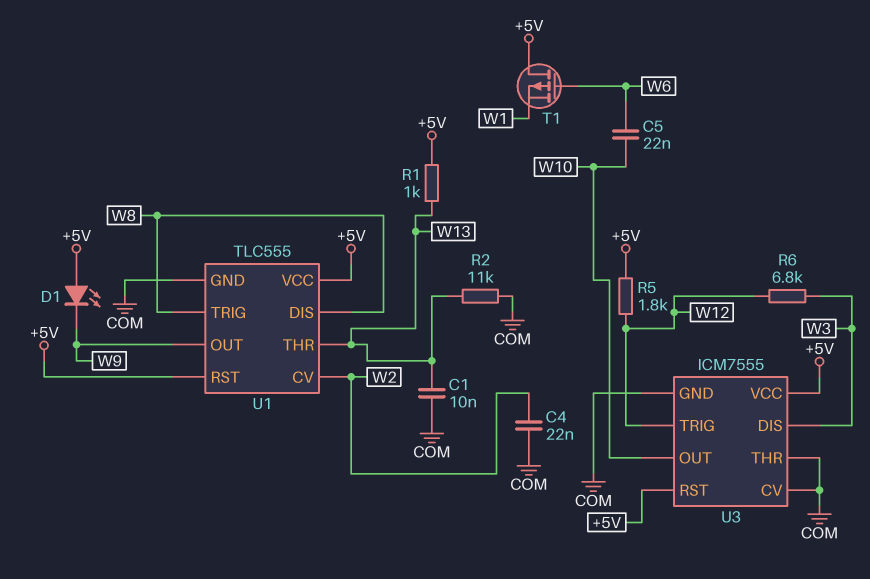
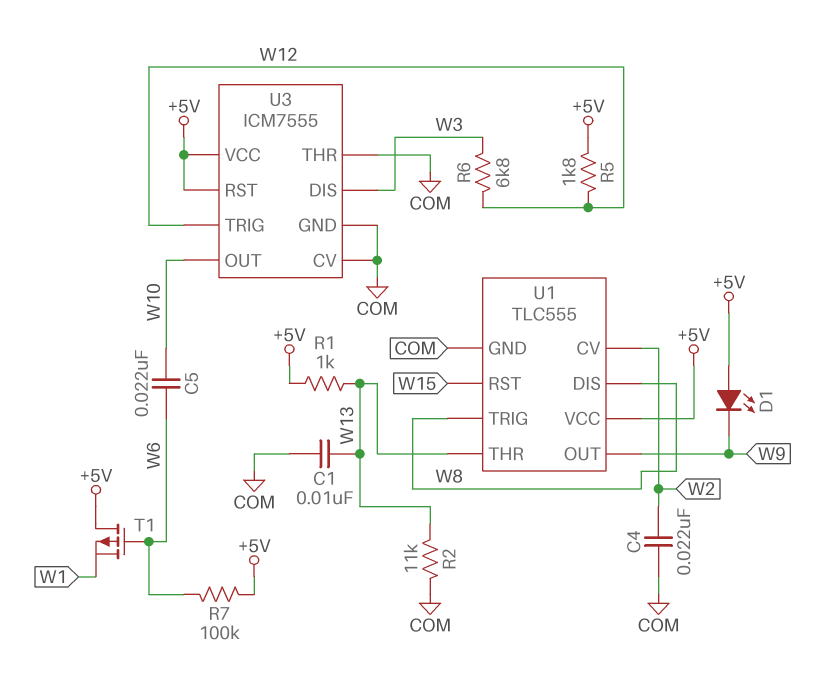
R7: none -> 100k (+5V, W6)
U1 pin RST: +5V -> W15

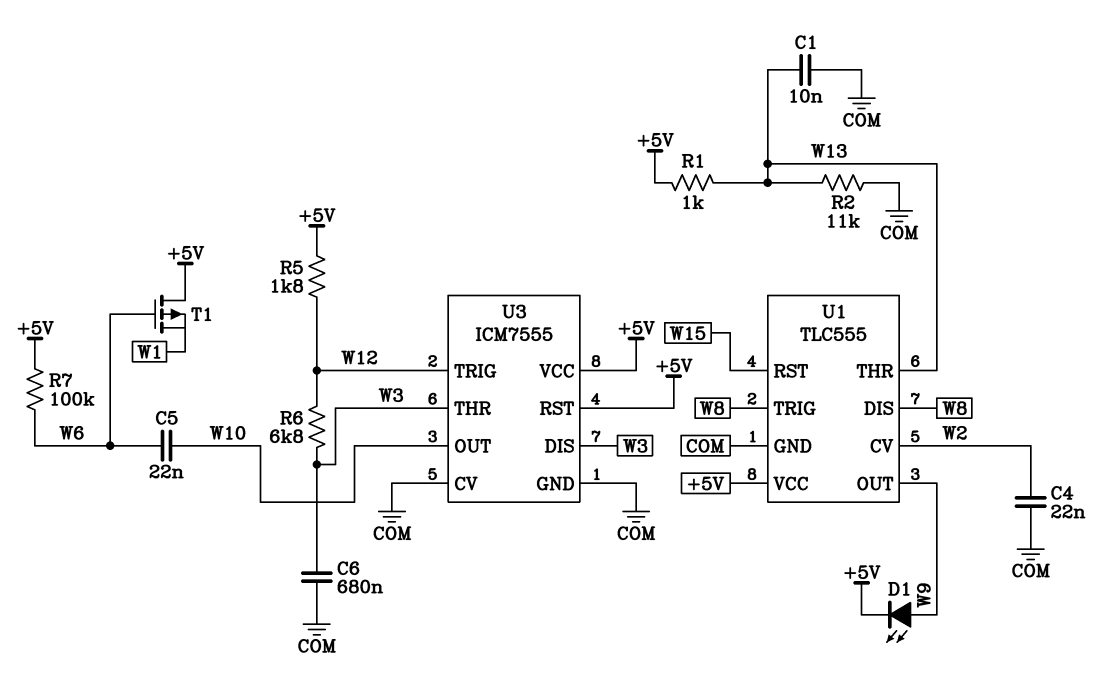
C6: none -> 680nF (COM, W3)
D1: LED (A +5V, K W9) -> LED (A W9, K +5V)
U3 pin THR: COM -> W3

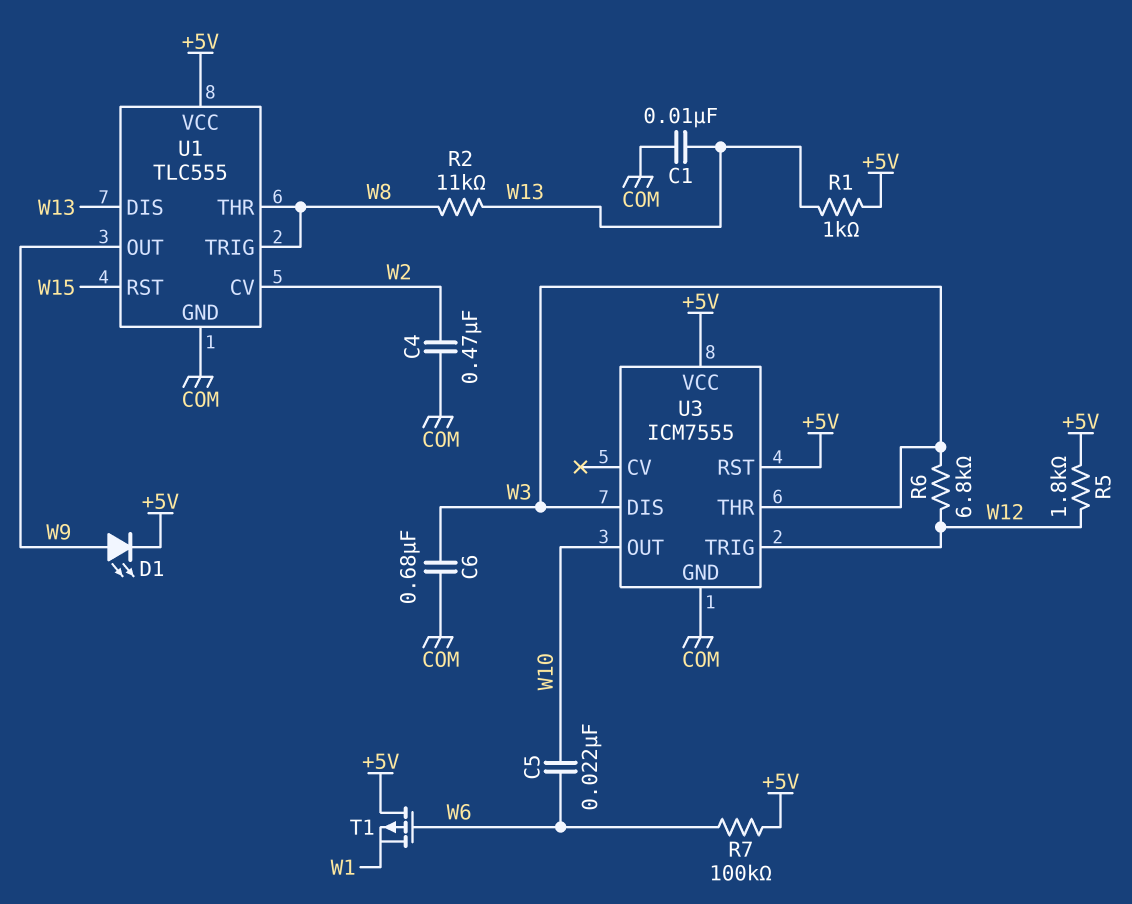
C4: 22nF (COM, W2) -> 470nF (COM, W2)
R2: 11k (COM, W13) -> 11k (W8, W13)
U1 pin DIS: W8 -> W13
U1 pin THR: W13 -> W8
U3 pin CV: COM -> none

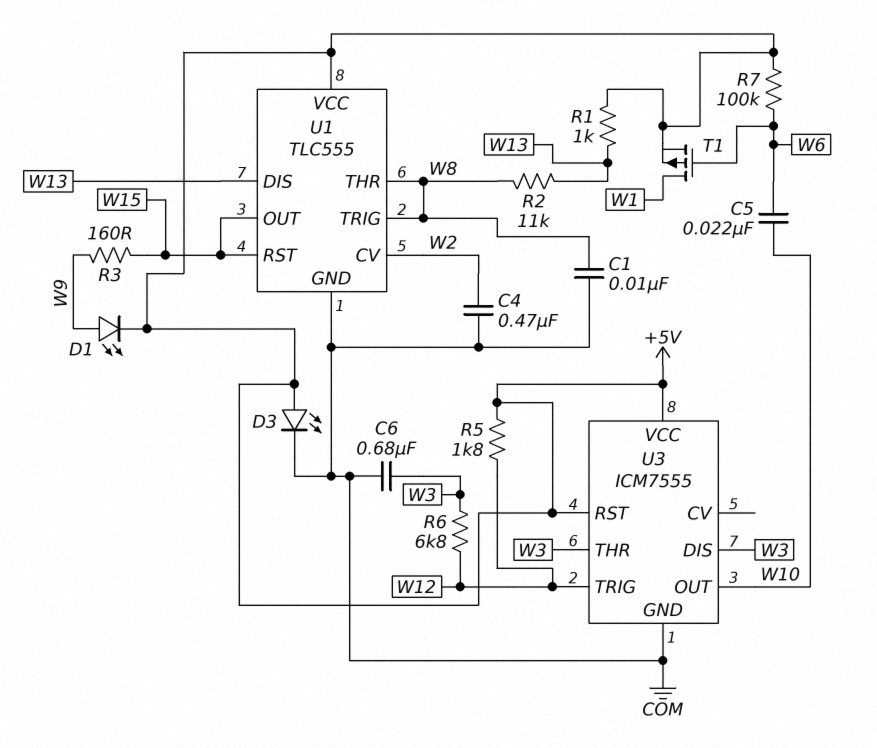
C1: 10nF (COM, W13) -> 10nF (COM, W8)
D3: none -> LED (A +5V, K COM)
R3: none -> 160 (W9, W15)
T1: PMOS (G W6, D +5V, S W1) -> PMOS (G W6, D W1, S +5V)
U1 pin OUT: W9 -> W15

